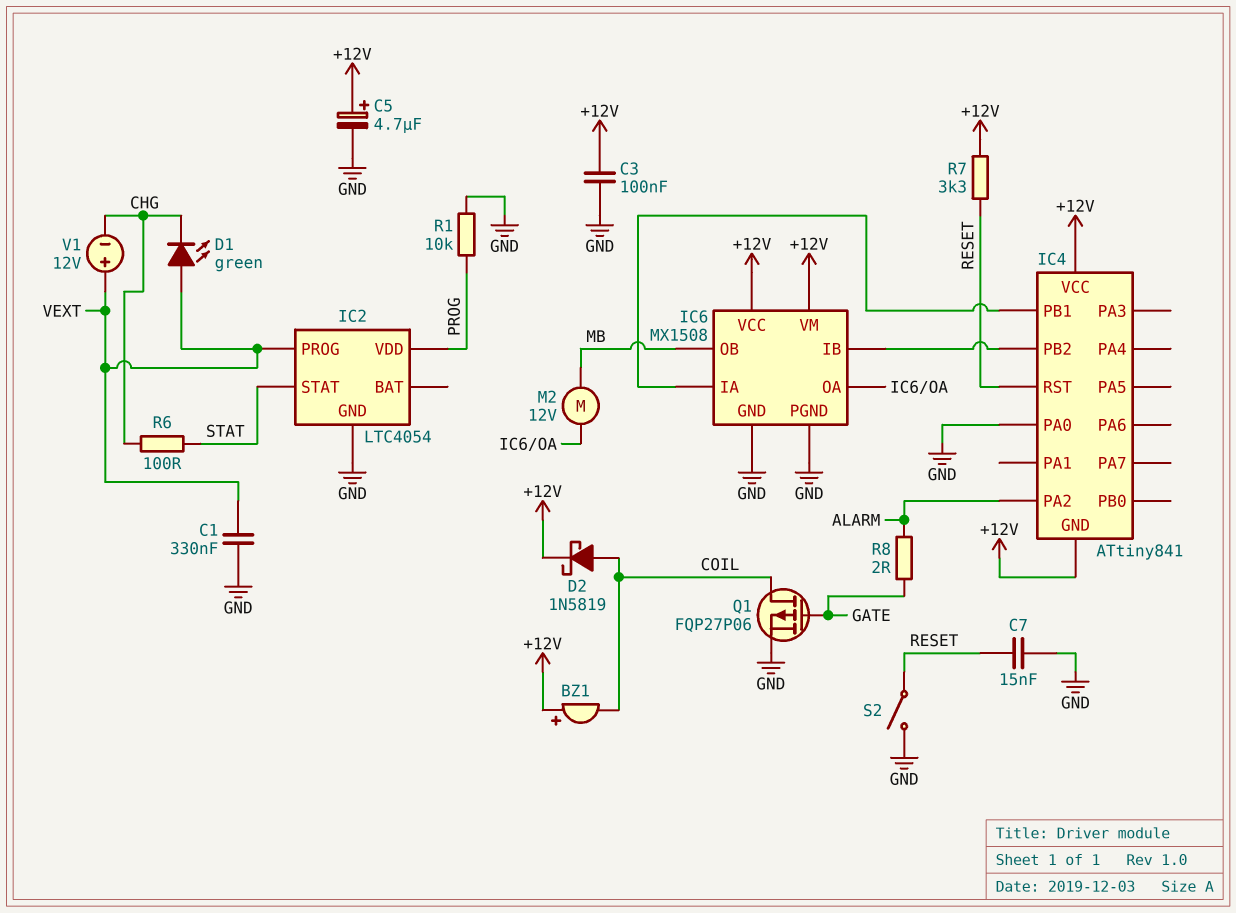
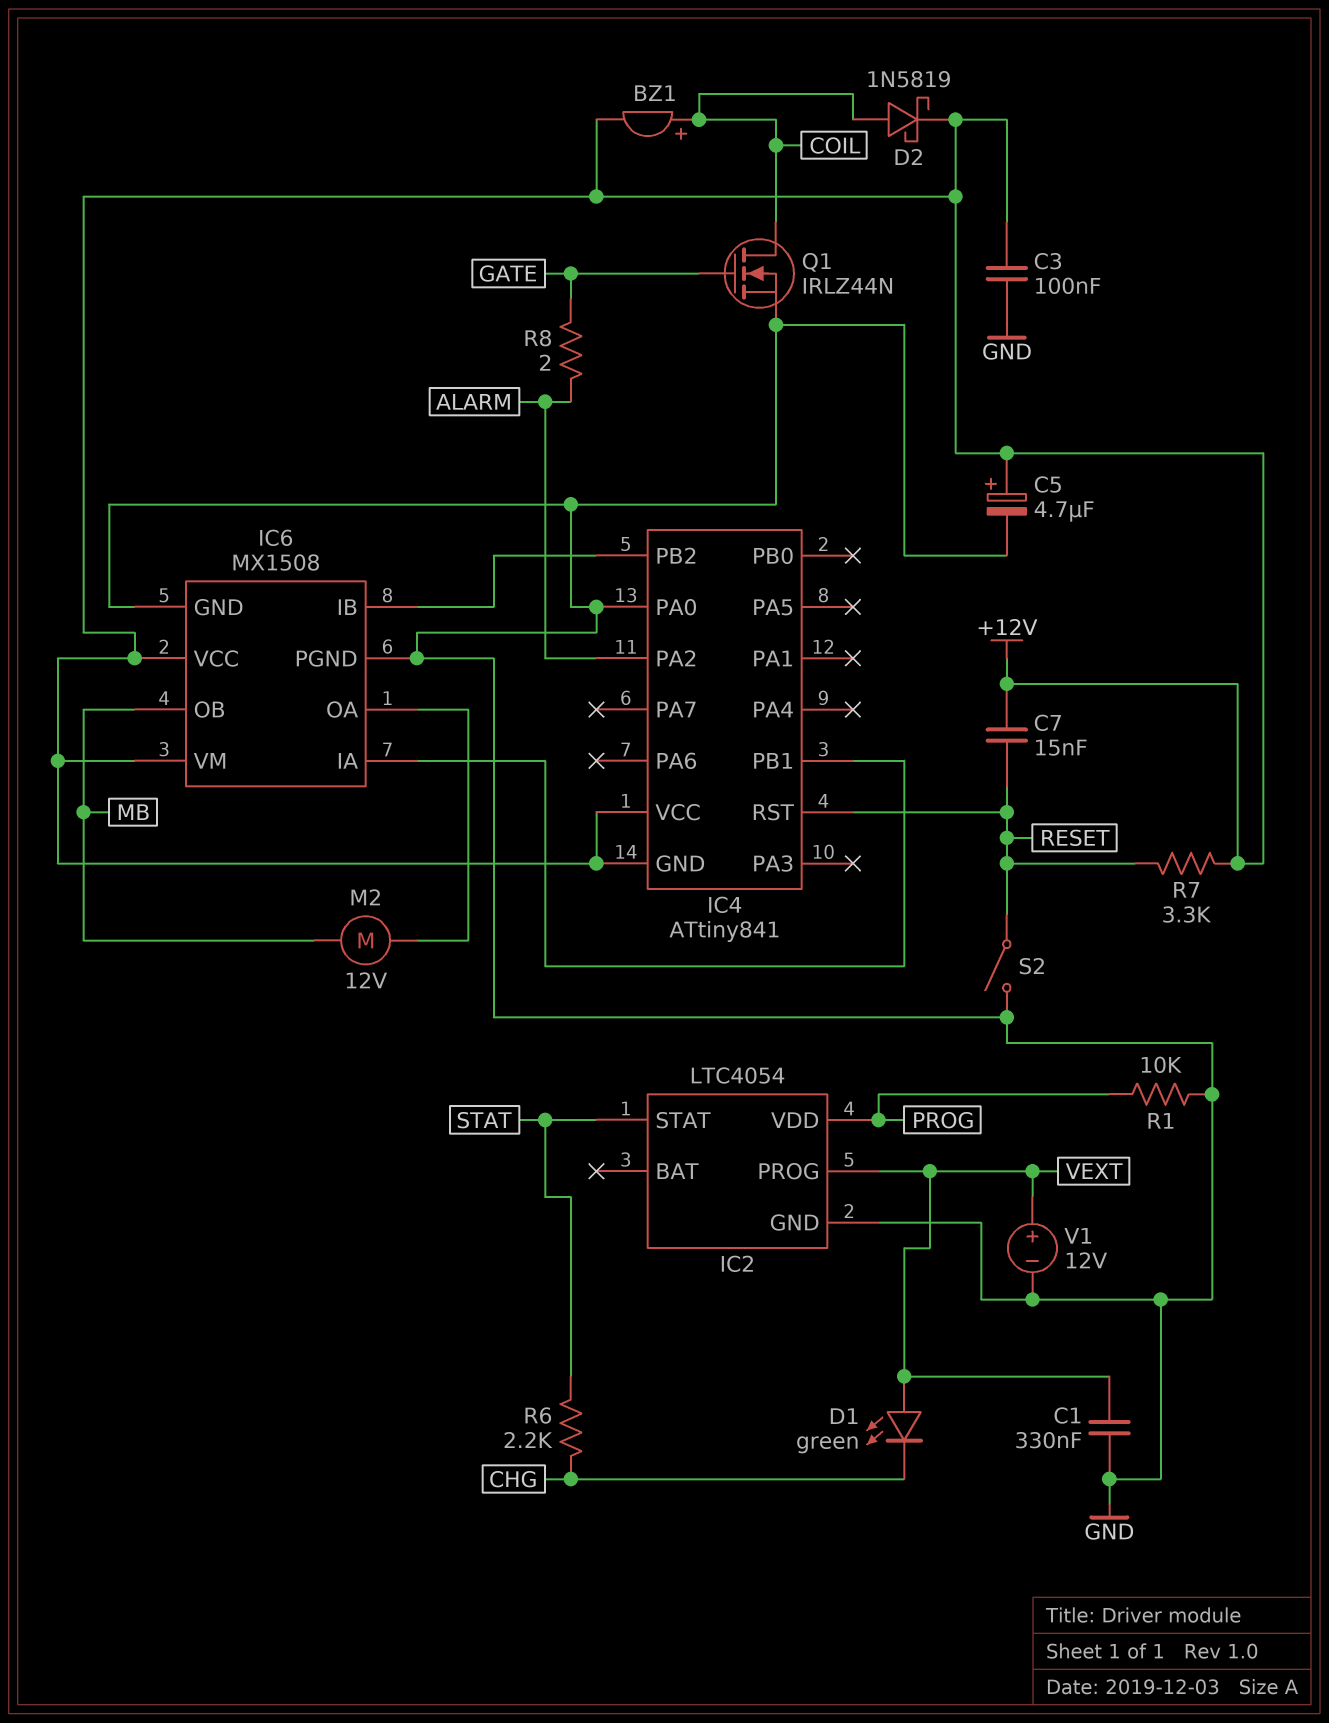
BZ1: buzzer (plus +12V, minus COIL) -> buzzer (plus COIL, minus +12V)
C7: 15nF (GND, RESET) -> 15nF (+12V, RESET)
Q1: PMOS FQP27P06 (G GATE, D COIL, S GND) -> NMOS IRLZ44N (G GATE, D COIL, S GND)
R6: 100 (CHG, STAT) -> 2.2k (CHG, STAT)
V1: 12V (plus VEXT, minus CHG) -> 12V (plus VEXT, minus GND)

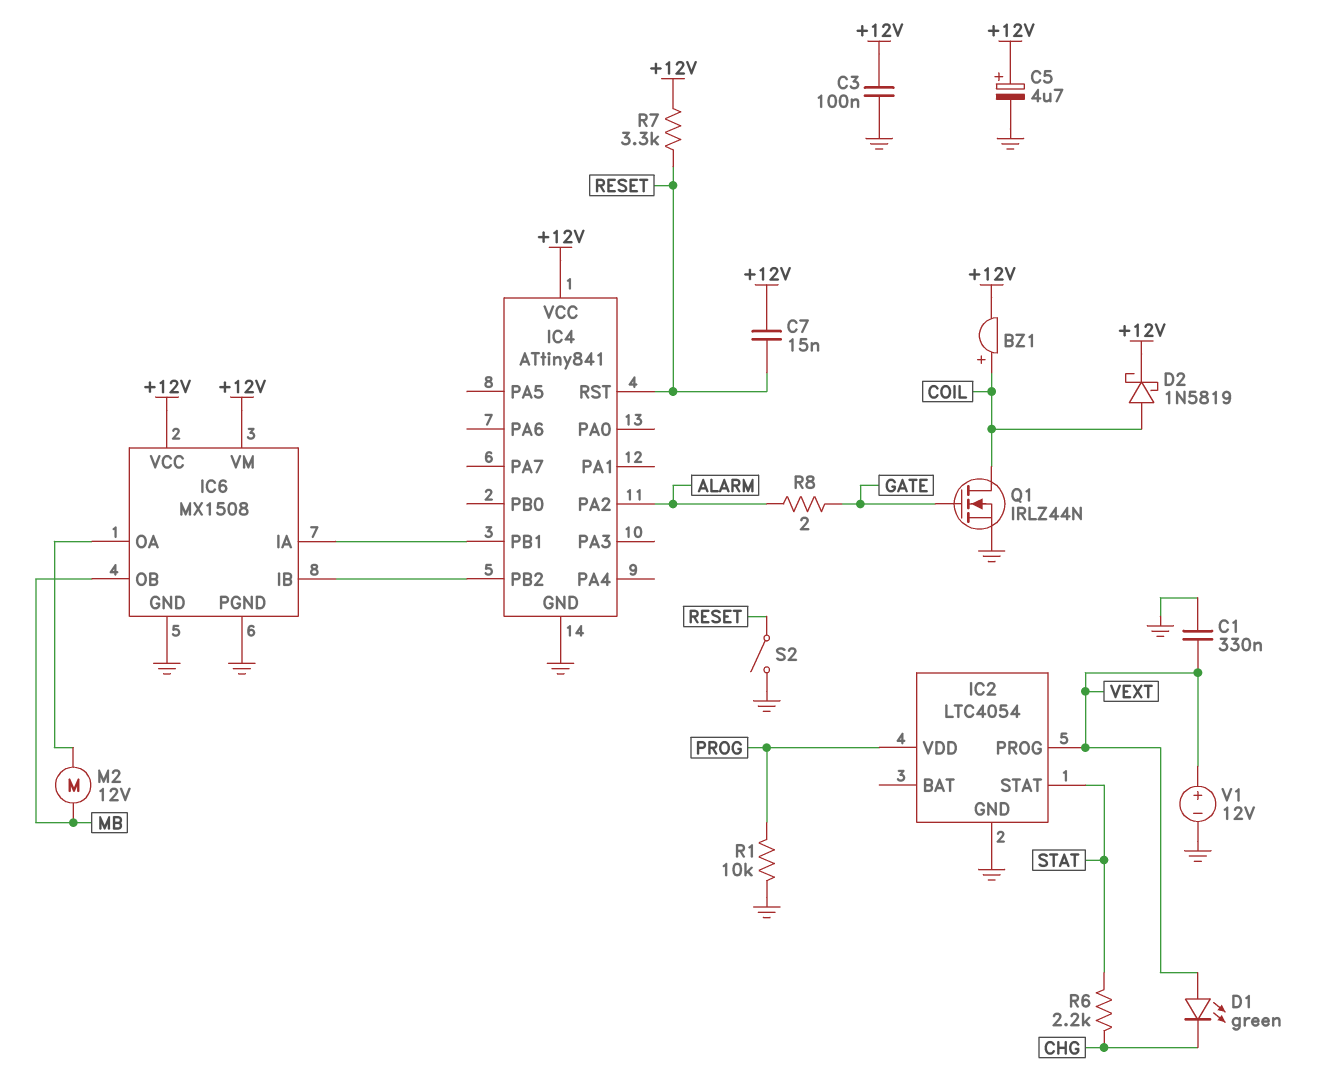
IC4 pin GND: +12V -> GND
IC4 pin PA0: GND -> none

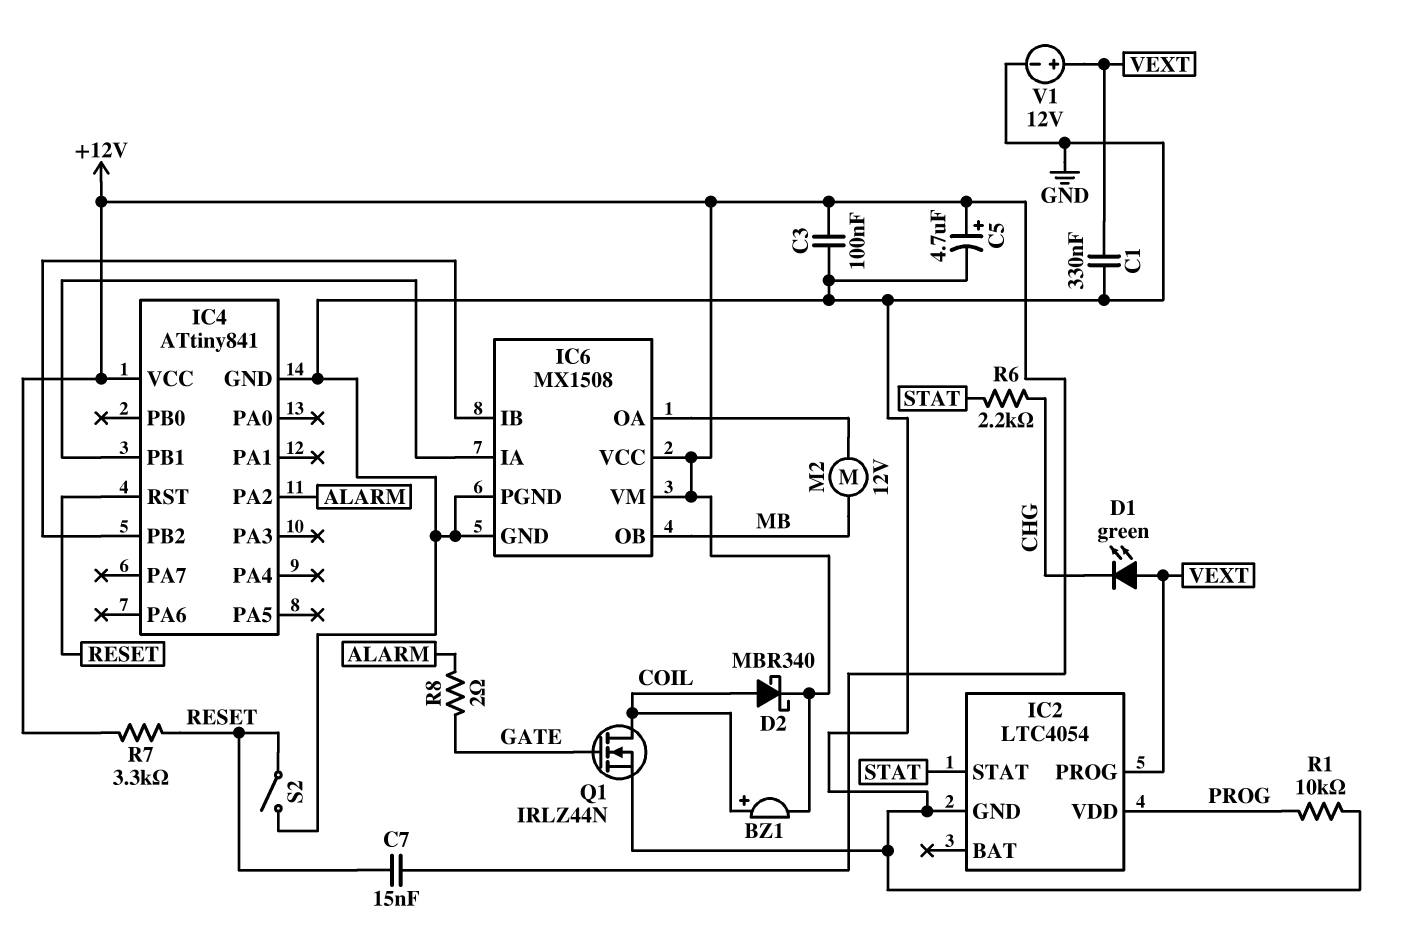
D2: schottky 1N5819 (A COIL, K +12V) -> schottky MBR340 (A COIL, K +12V)

